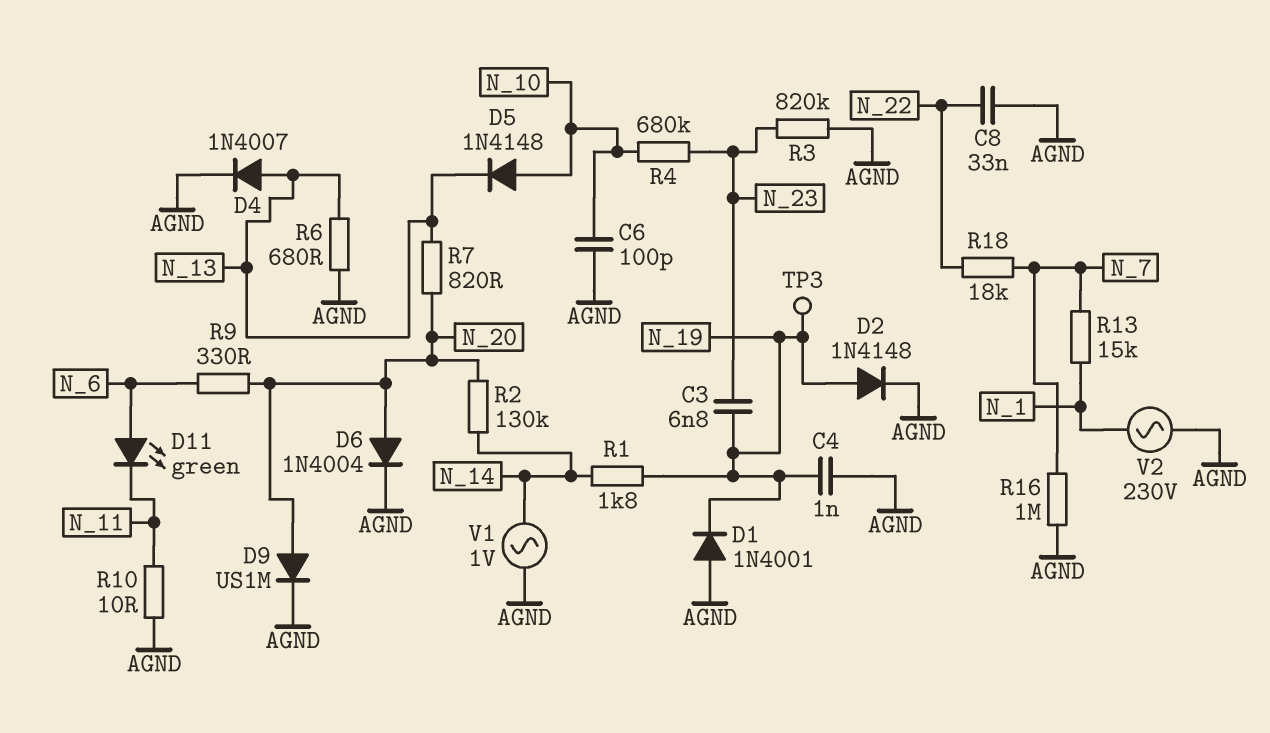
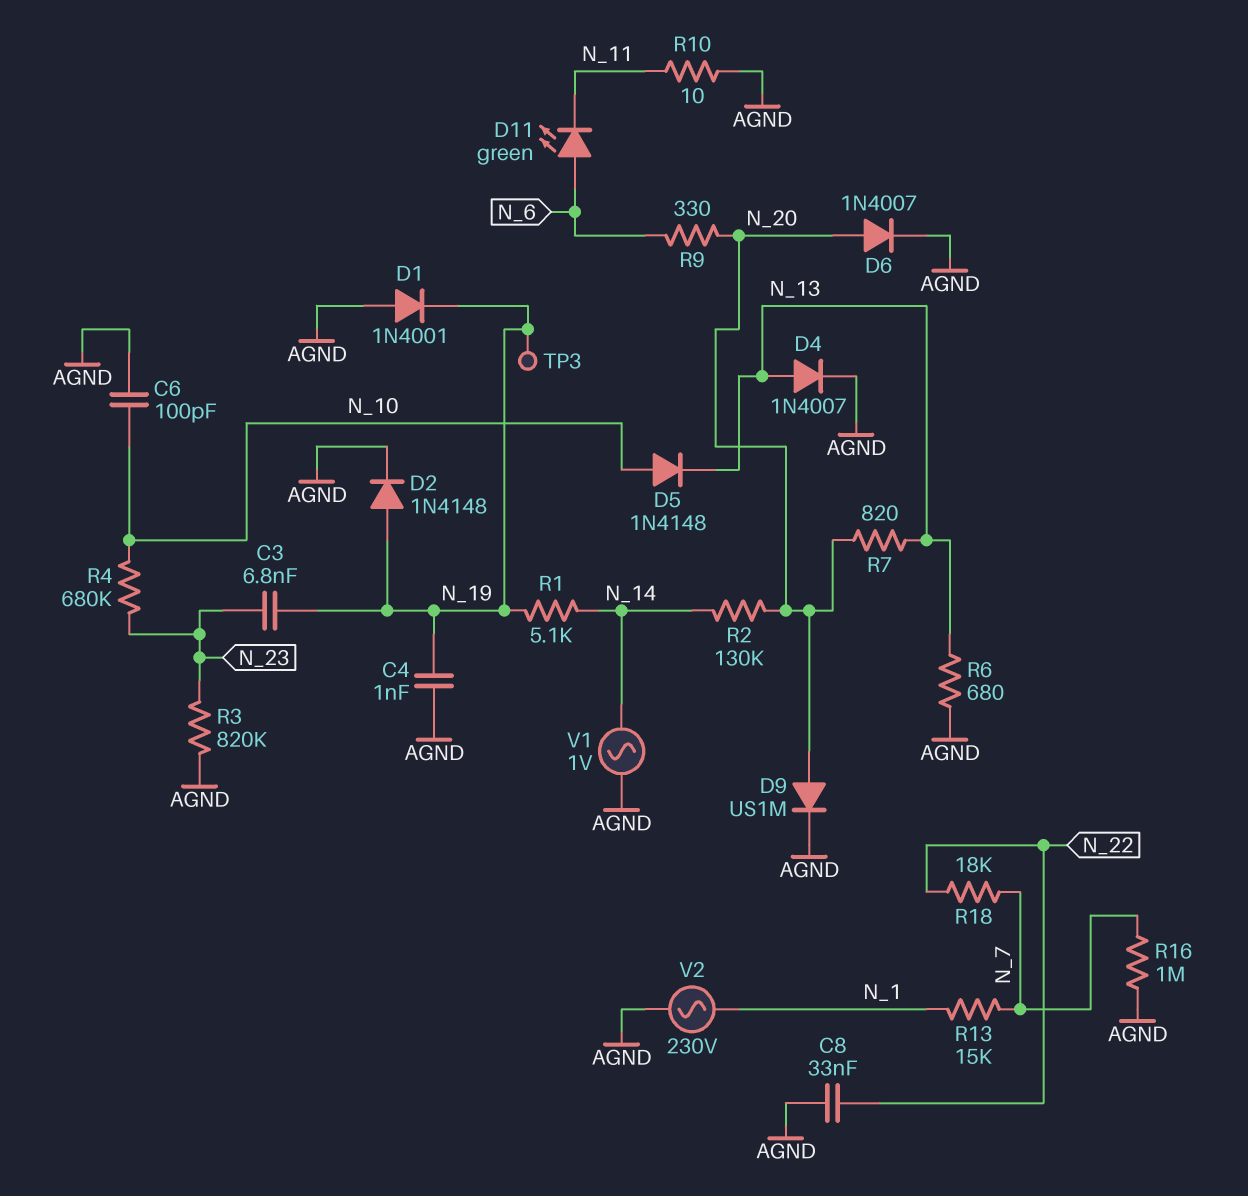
D6: diode 1N4004 (A N_20, K AGND) -> diode 1N4007 (A N_20, K AGND)
R1: 1.8k (N_14, N_19) -> 5.1k (N_14, N_19)

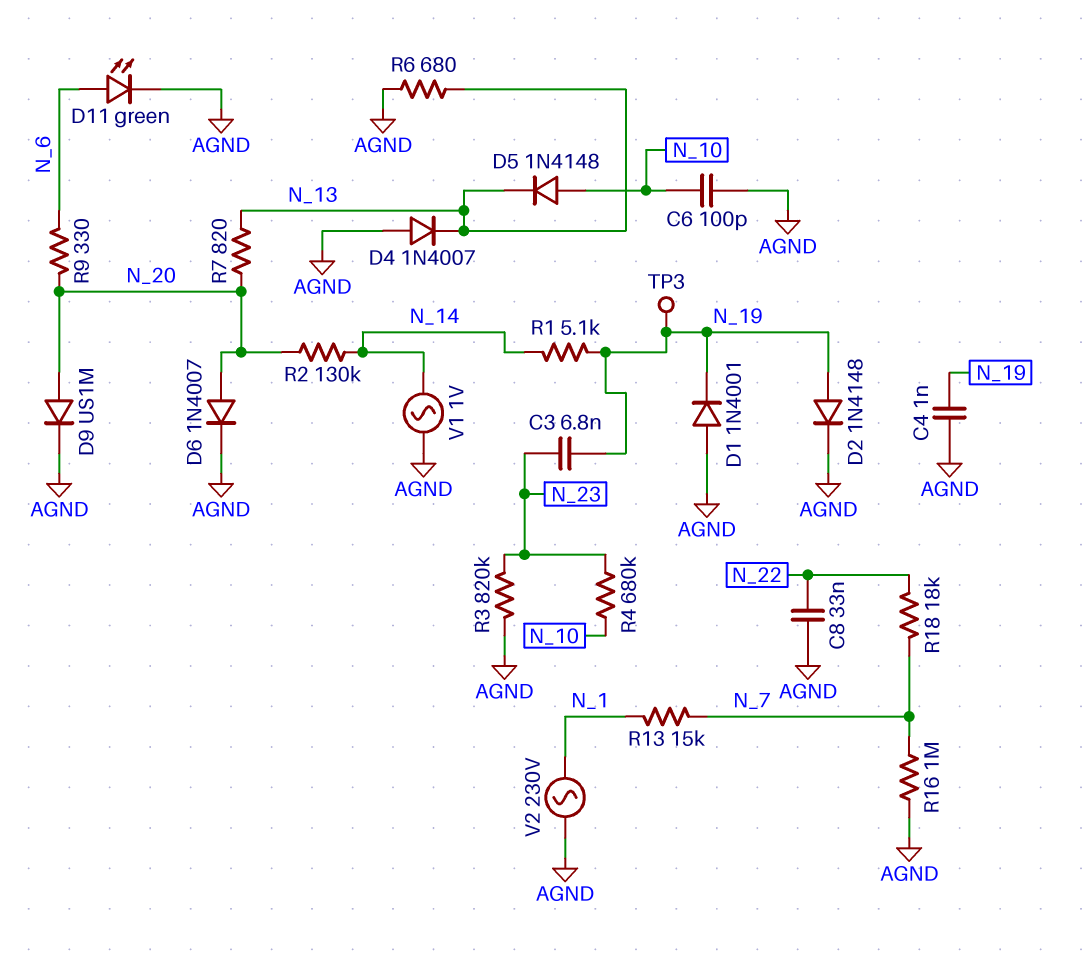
D4: diode 1N4007 (A N_13, K AGND) -> diode 1N4007 (A AGND, K N_13)
D11: LED green (A N_6, K N_11) -> LED green (A N_6, K AGND)
R10: 10 (AGND, N_11) -> none

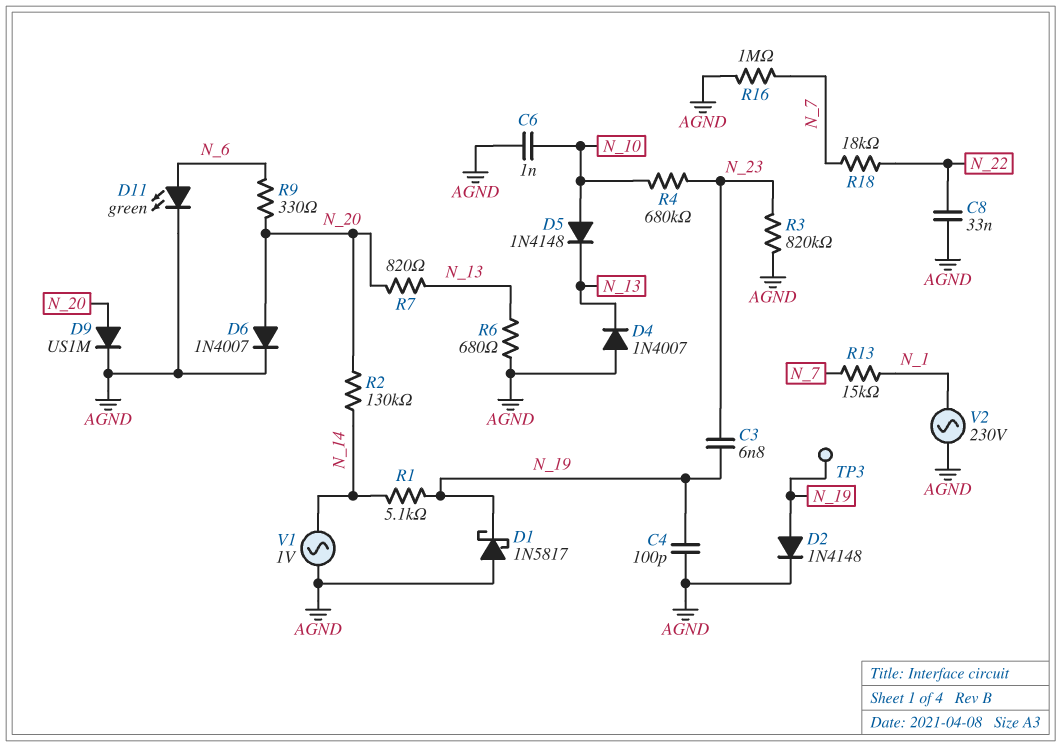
C4: 1nF (AGND, N_19) -> 100pF (AGND, N_19)
C6: 100pF (AGND, N_10) -> 1nF (AGND, N_10)
D1: diode 1N4001 (A AGND, K N_19) -> schottky 1N5817 (A AGND, K N_19)

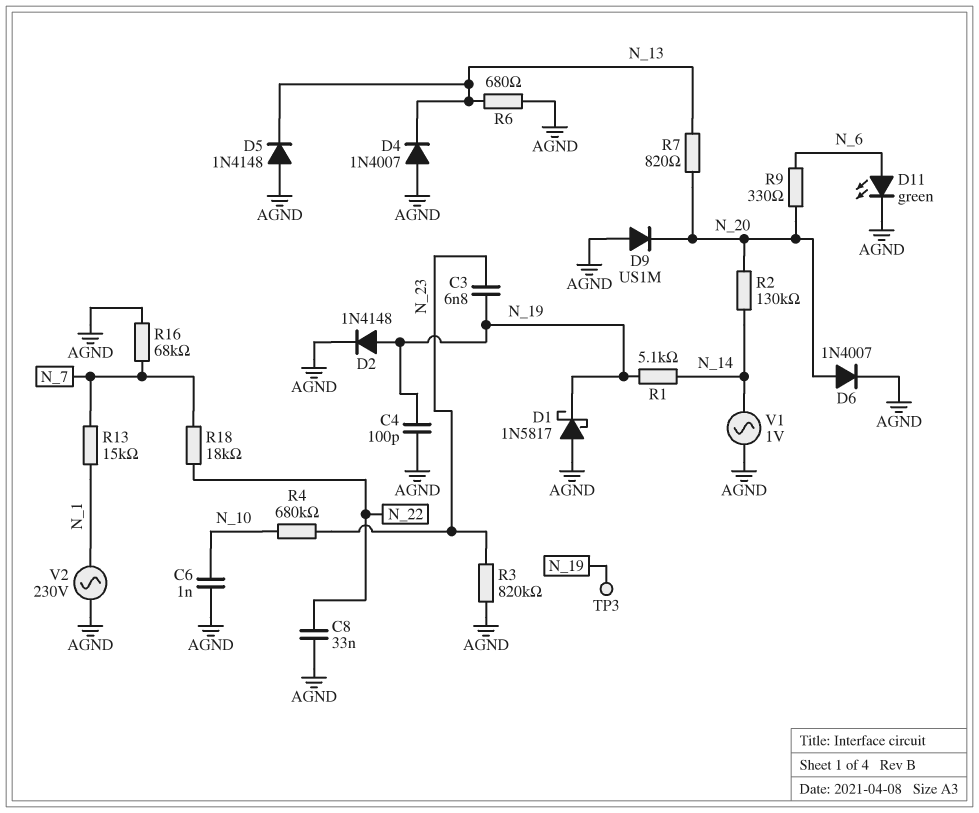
D5: diode 1N4148 (A N_10, K N_13) -> diode 1N4148 (A AGND, K N_13)
D9: diode US1M (A N_20, K AGND) -> diode US1M (A AGND, K N_20)
R16: 1M (AGND, N_7) -> 68k (AGND, N_7)

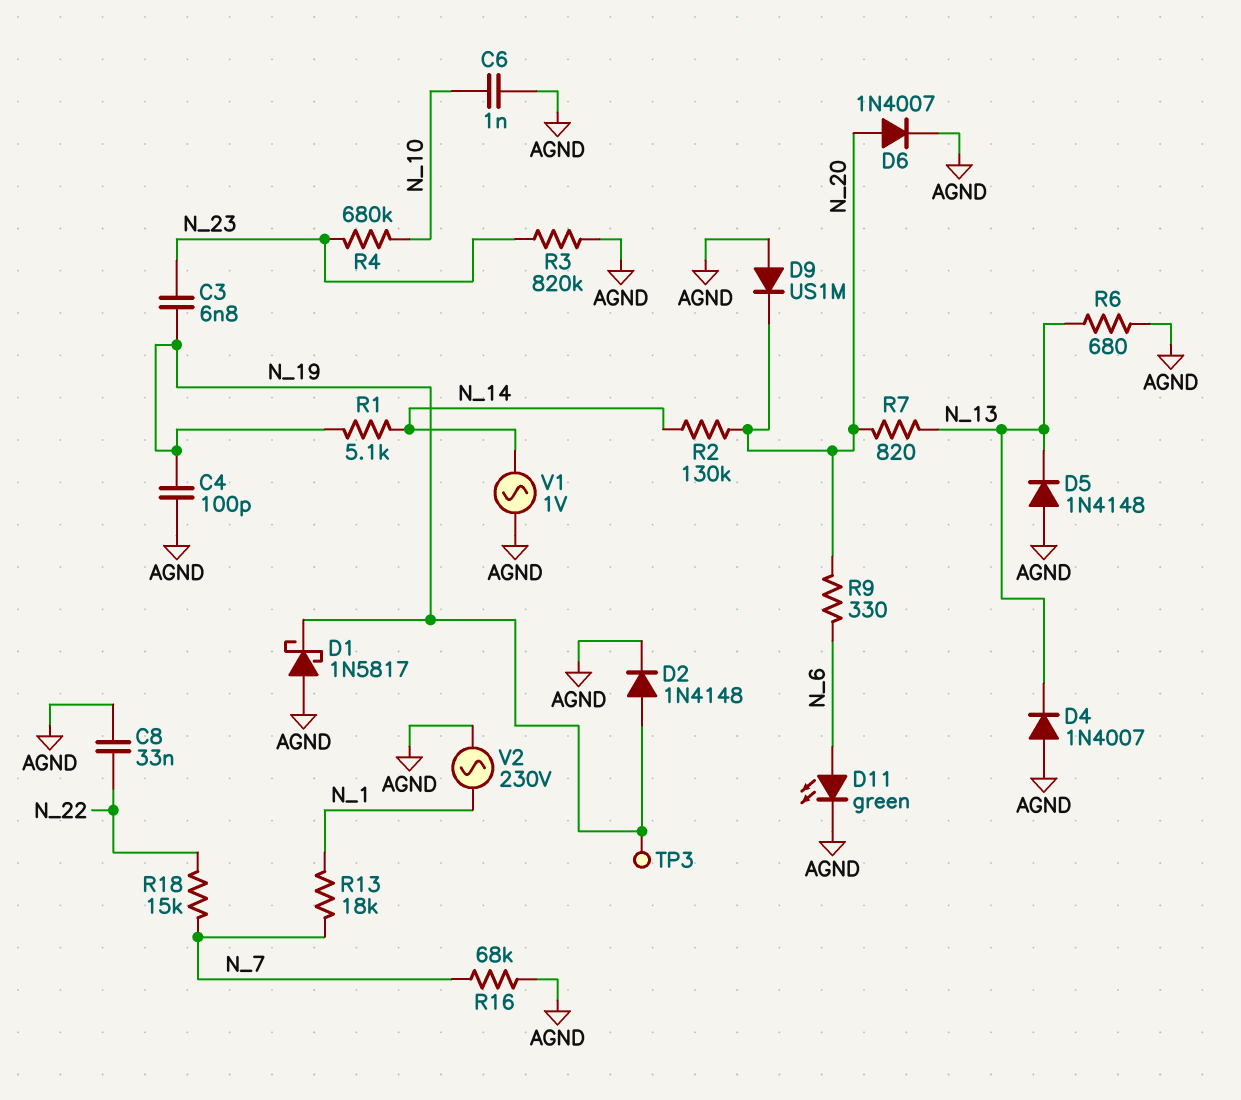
R13: 15k (N_1, N_7) -> 18k (N_1, N_7)
R18: 18k (N_7, N_22) -> 15k (N_7, N_22)

